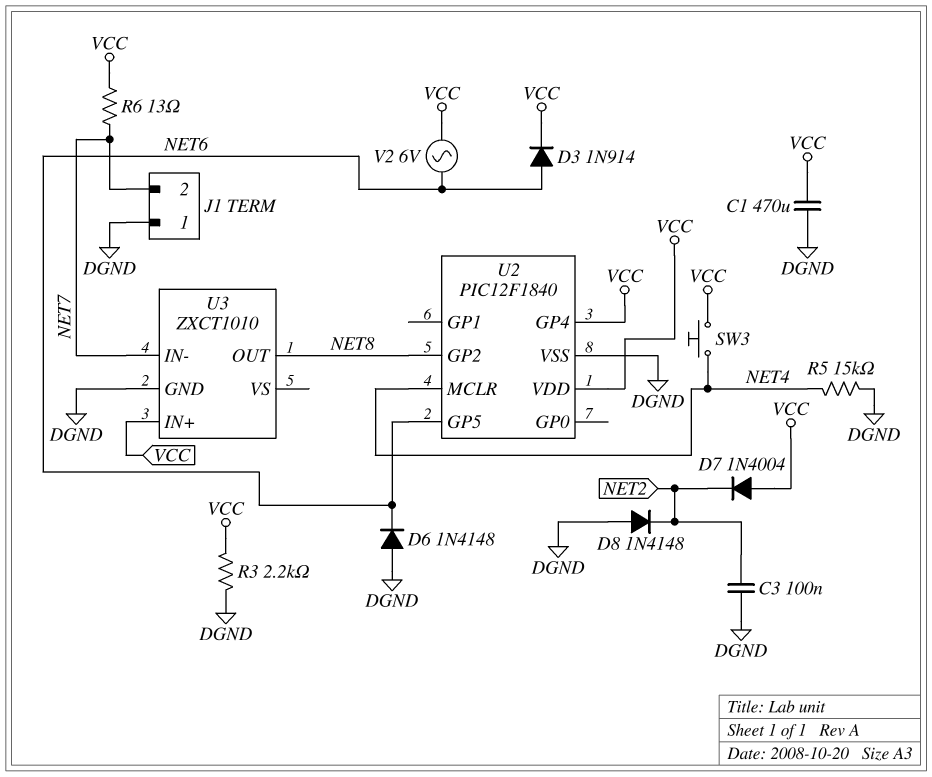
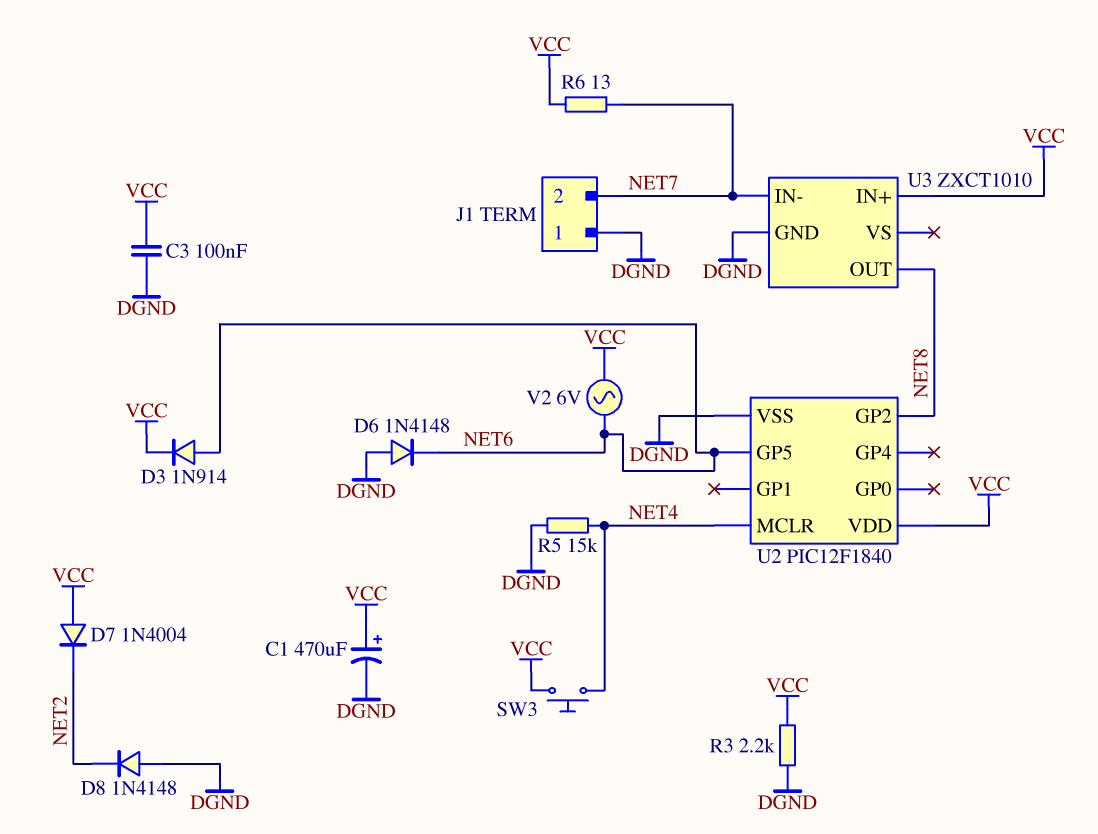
C1: 470uF (DGND, VCC) -> 470uF (plus VCC, minus DGND)
C3: 100nF (DGND, NET2) -> 100nF (DGND, VCC)
U2 pin GP4: VCC -> none

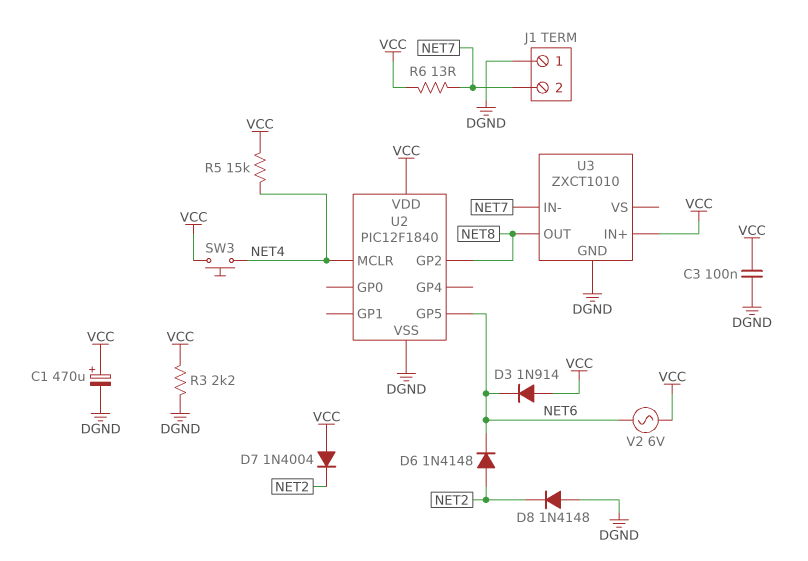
D3: diode 1N914 (A NET6, K VCC) -> diode 1N914 (A VCC, K NET6)
D6: diode 1N4148 (A DGND, K NET6) -> diode 1N4148 (A NET2, K NET6)
R5: 15k (DGND, NET4) -> 15k (NET4, VCC)

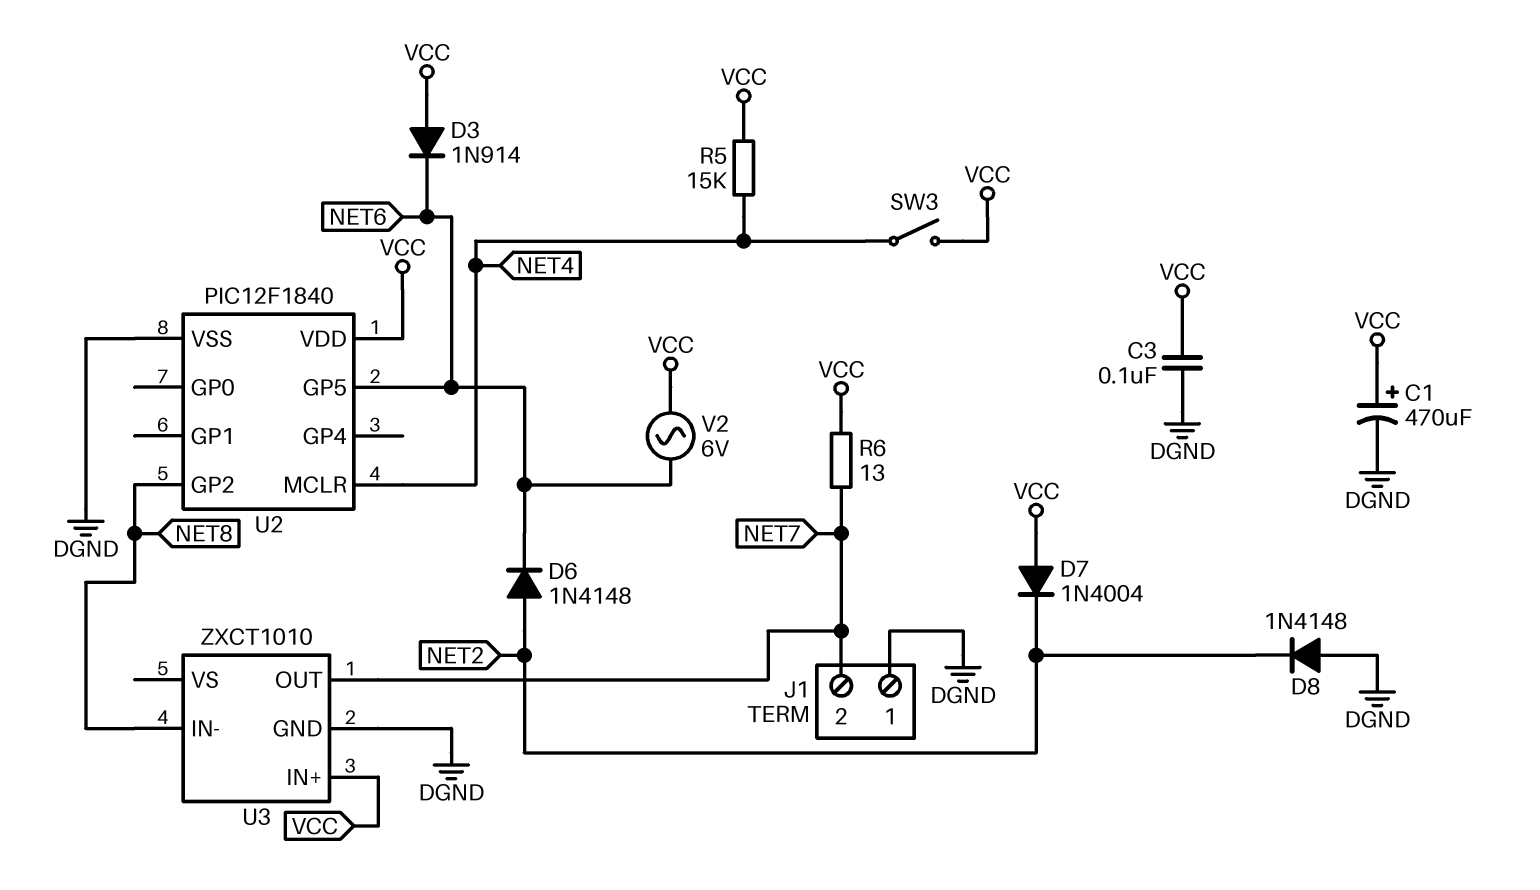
R3: 2.2k (DGND, VCC) -> none
SW3: button (NET4, VCC) -> switch (NET4, VCC)
U3 pin IN-: NET7 -> NET8
U3 pin OUT: NET8 -> NET7

